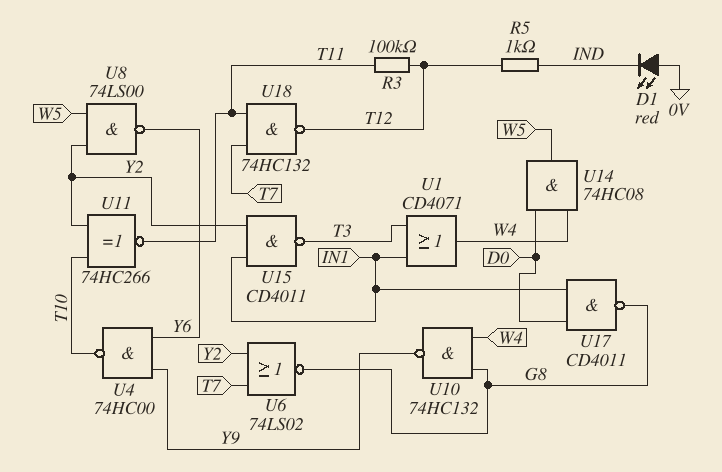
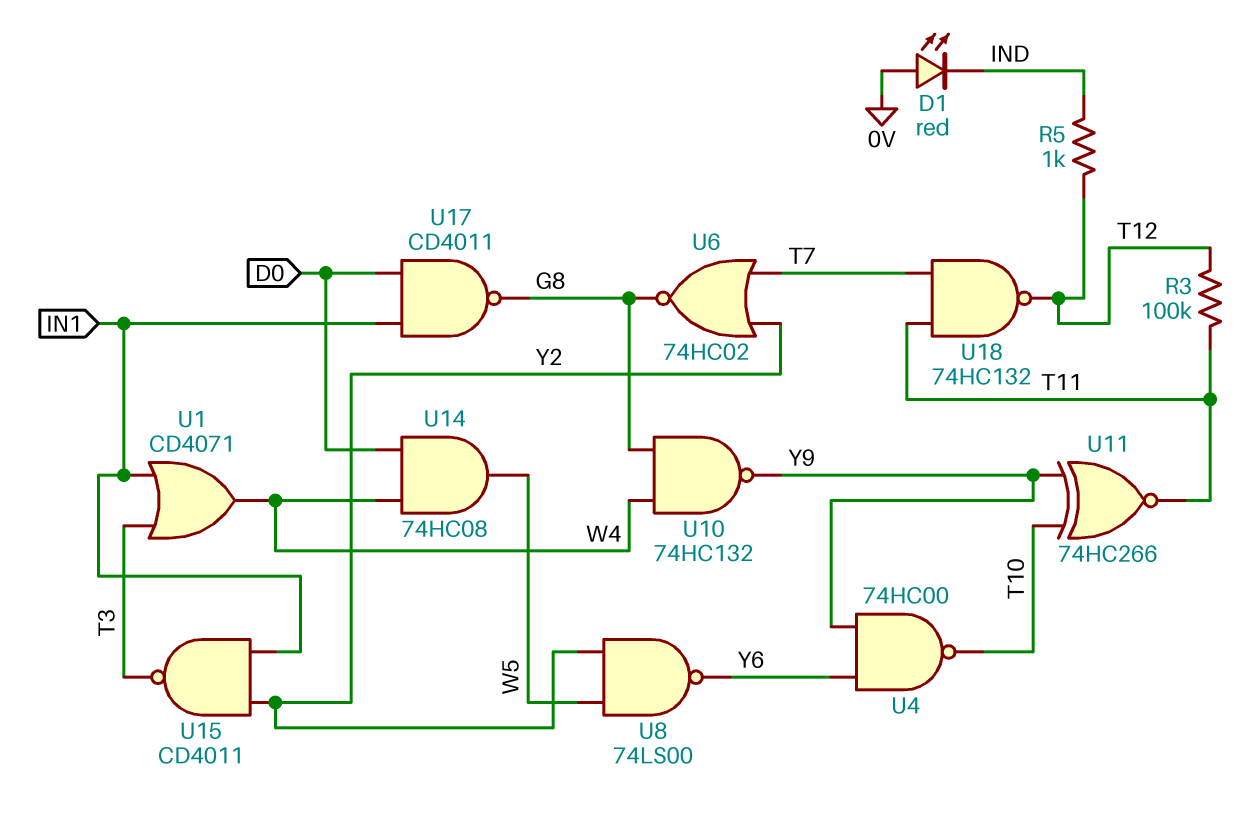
U6: NOR 74LS02 (in T7, in Y2, out G8) -> NOR 74HC02 (in T7, in Y2, out G8)
U11: XNOR 74HC266 (in T10, in Y2, out T11) -> XNOR 74HC266 (in T10, in Y9, out T11)

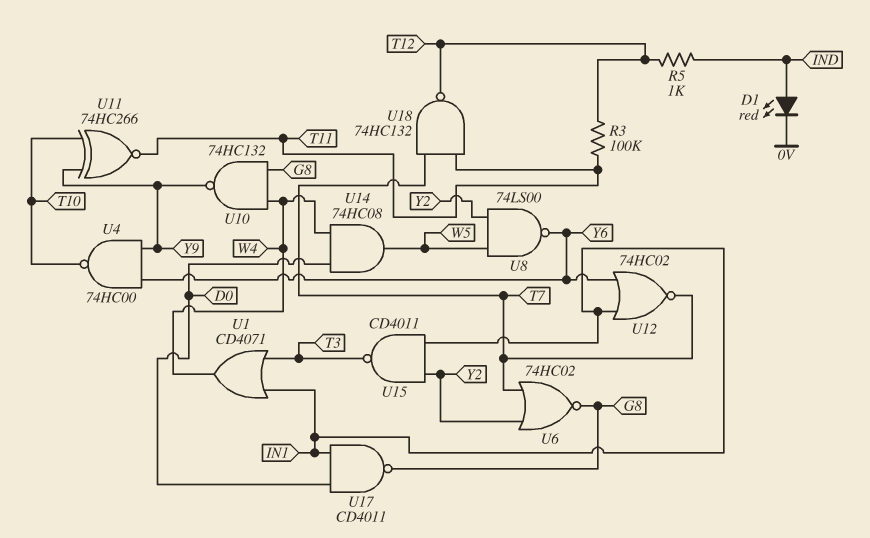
D1: LED red (A 0V, K IND) -> LED red (A IND, K 0V)
U12: none -> NOR 74HC02 (in IN1, in Y6, out T7)

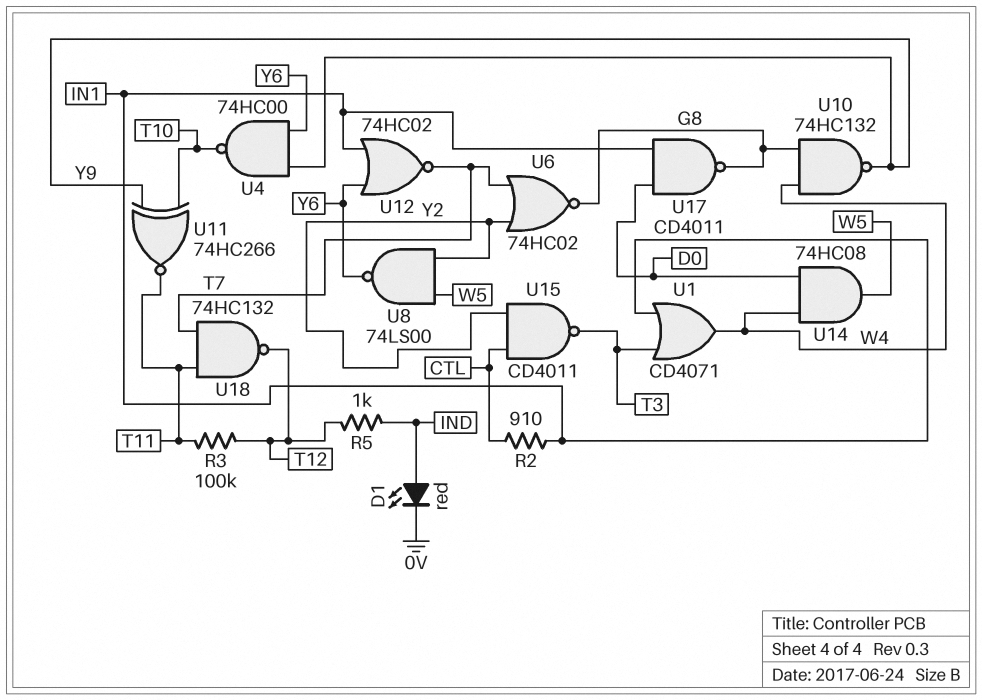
R2: none -> 910 (CTL, IN1)
U15: NAND CD4011 (in IN1, in Y2, out T3) -> NAND CD4011 (in CTL, in Y2, out T3)

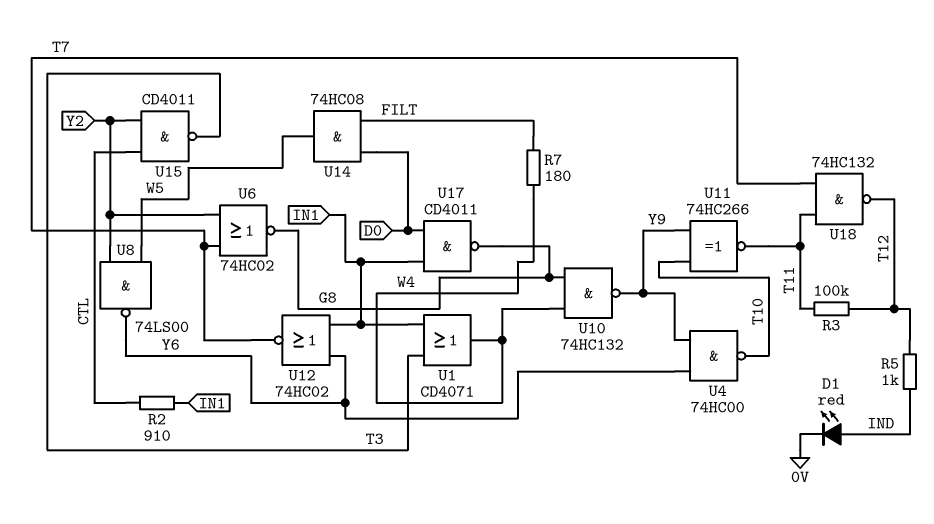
R7: none -> 180 (FILT, W4)
U14: AND 74HC08 (in D0, in W4, out W5) -> AND 74HC08 (in D0, in FILT, out W5)

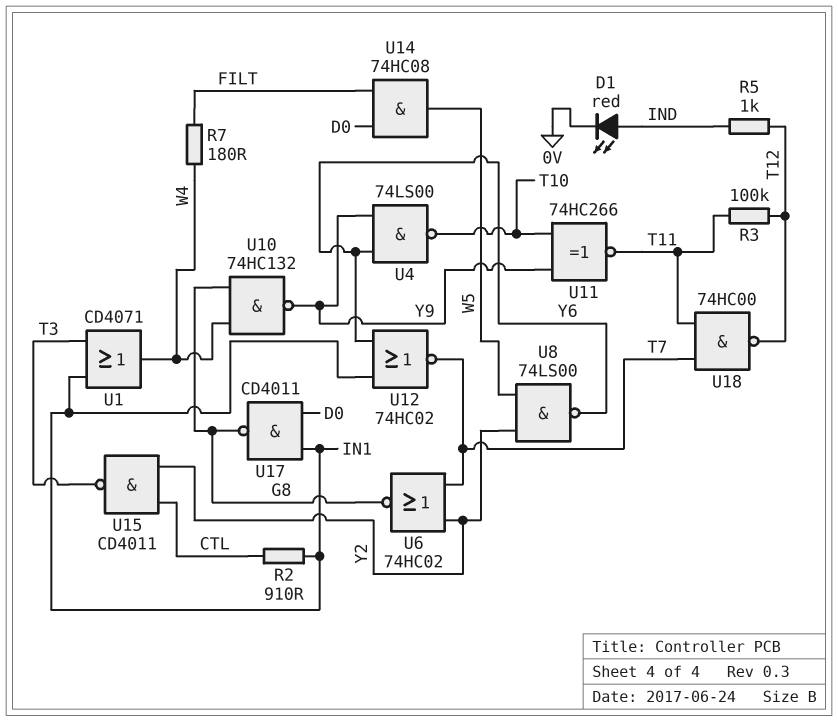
U4: NAND 74HC00 (in Y6, in Y9, out T10) -> NAND 74LS00 (in Y6, in Y9, out T10)
U18: NAND 74HC132 (in T7, in T11, out T12) -> NAND 74HC00 (in T7, in T11, out T12)

